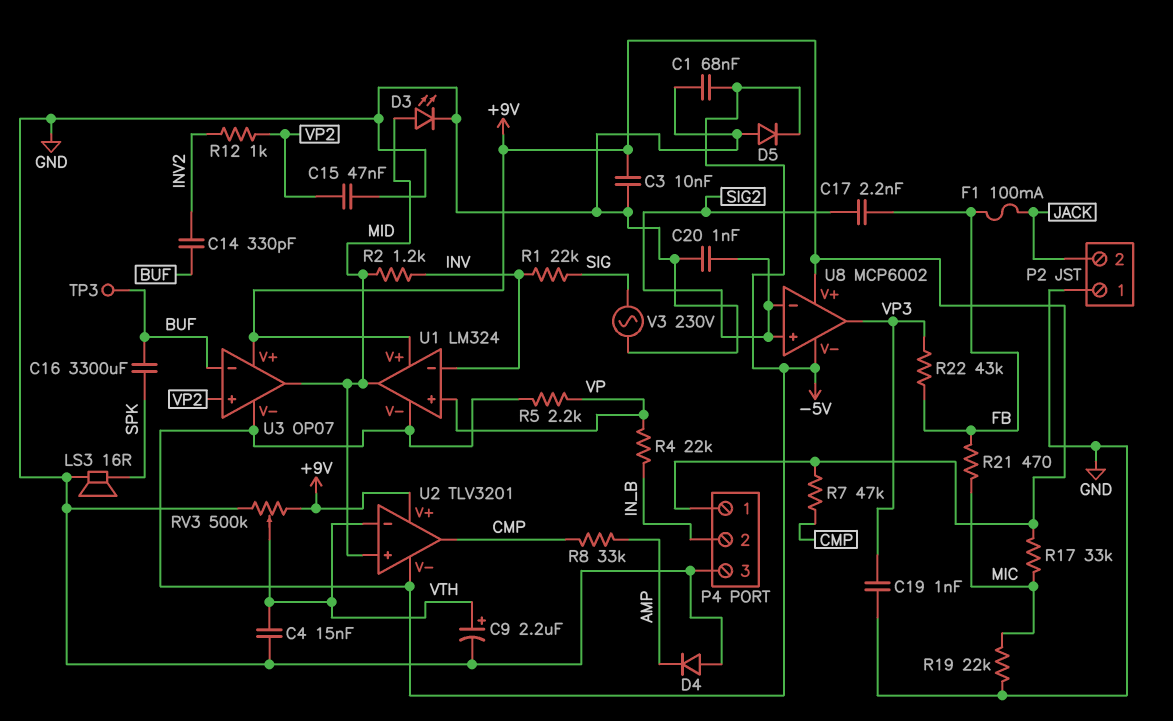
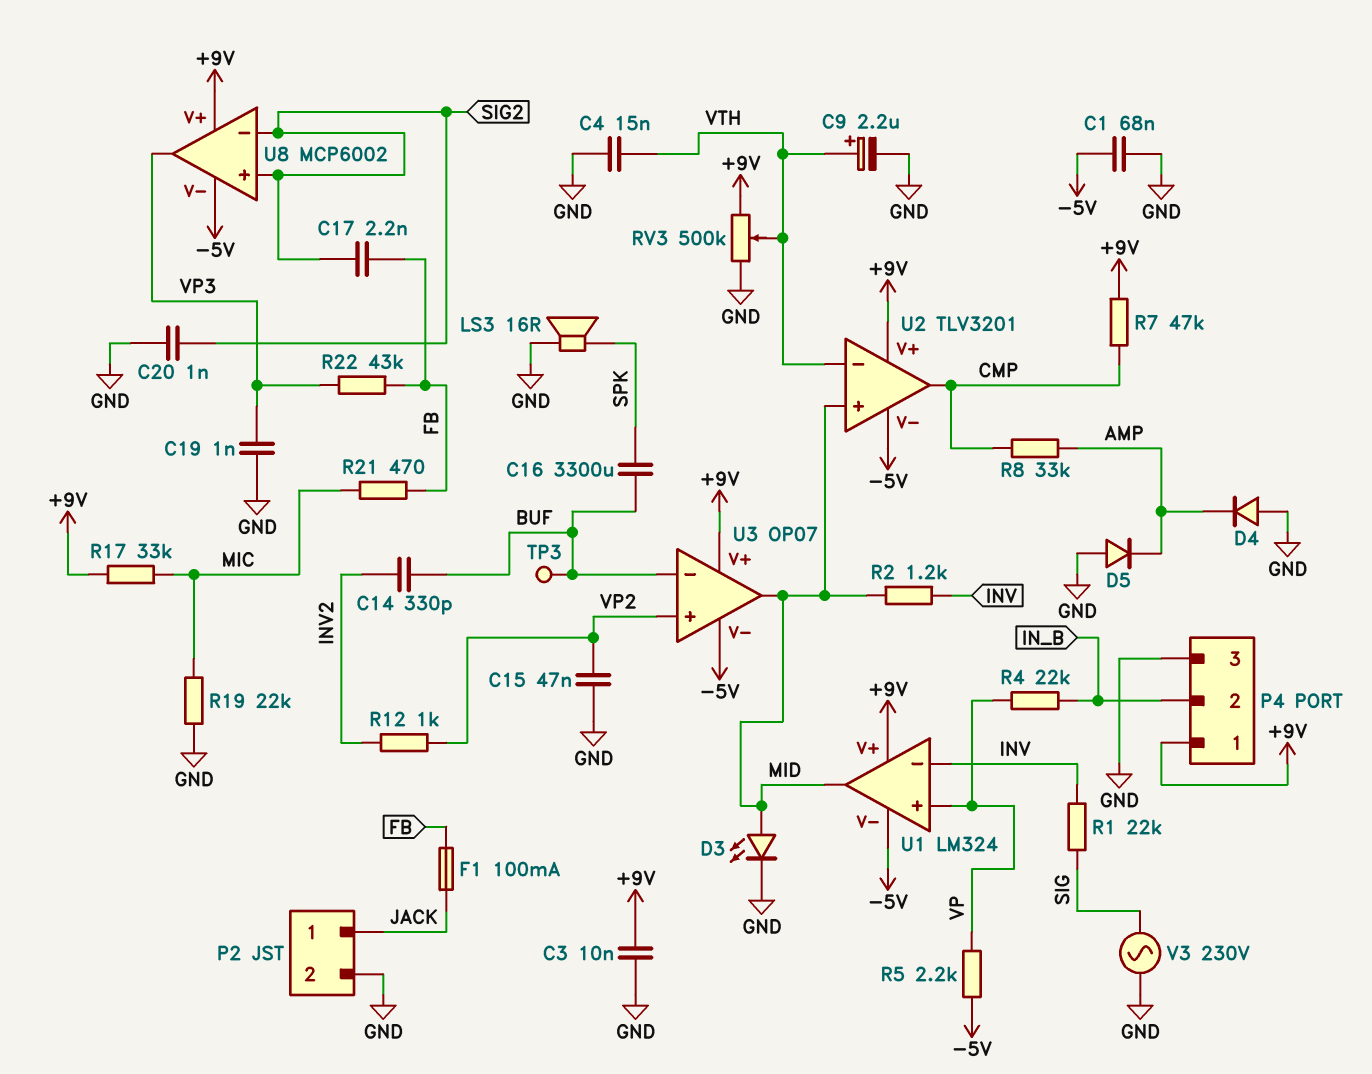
D5: diode (A GND, K -5V) -> diode (A GND, K AMP)
P2 pin 1: GND -> JACK
P2 pin 2: JACK -> GND

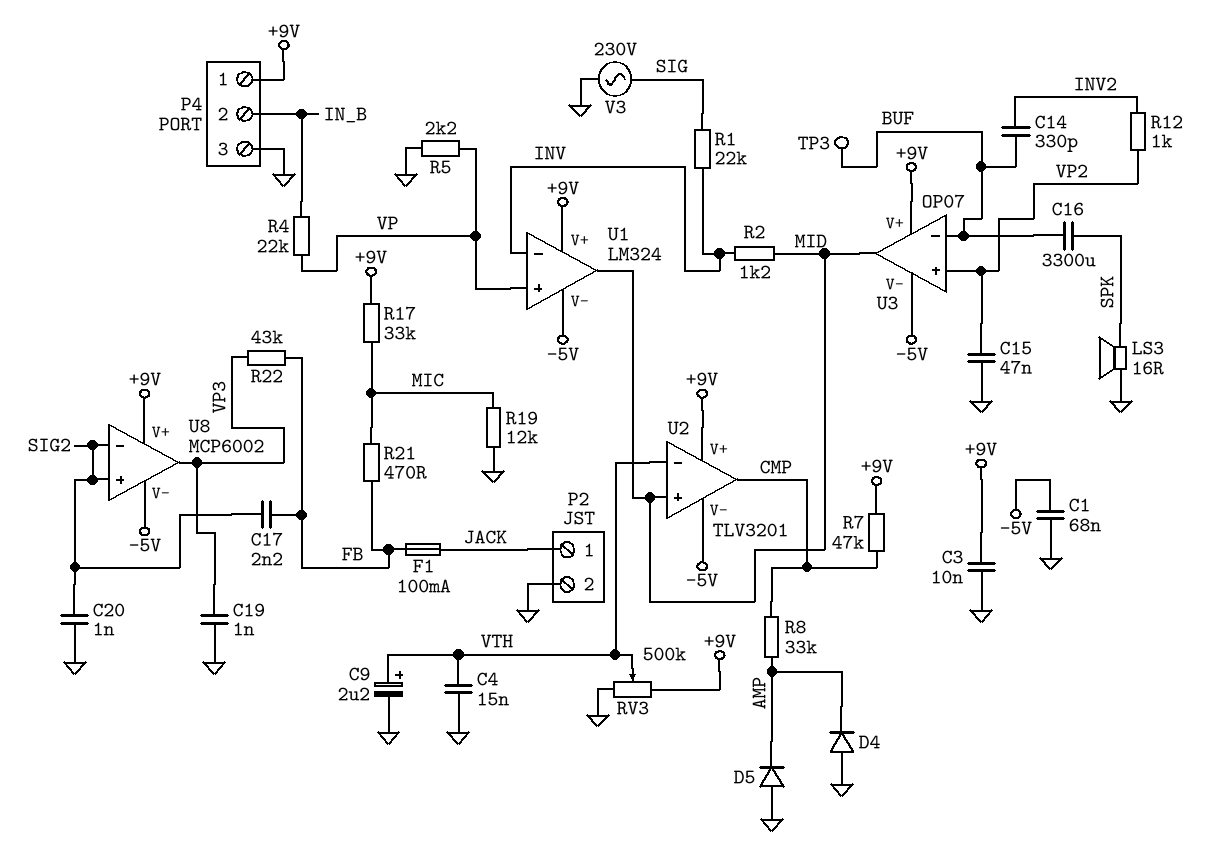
D3: LED (A MID, K GND) -> none
R5: 2.2k (-5V, VP) -> 2.2k (GND, VP)
R19: 22k (GND, MIC) -> 12k (GND, MIC)

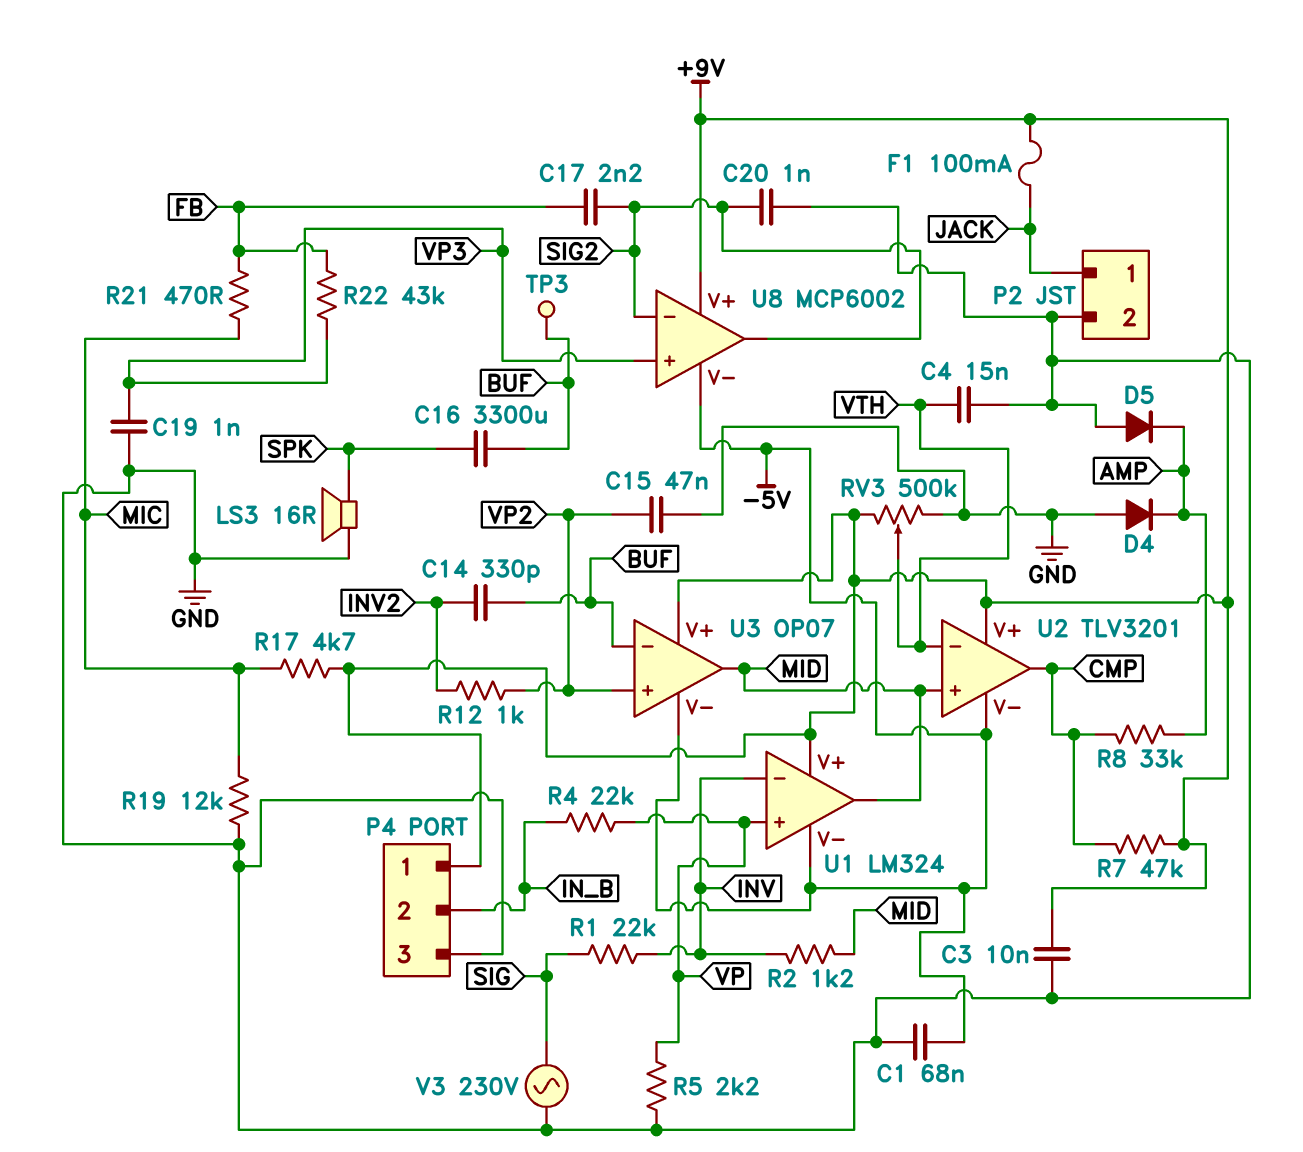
C9: 2.2uF (plus VTH, minus GND) -> none
F1: 100mA (FB, JACK) -> 100mA (+9V, JACK)
R17: 33k (+9V, MIC) -> 4.7k (+9V, MIC)
U8 pin in+: SIG2 -> VP3
U8 pin out: VP3 -> SIG2

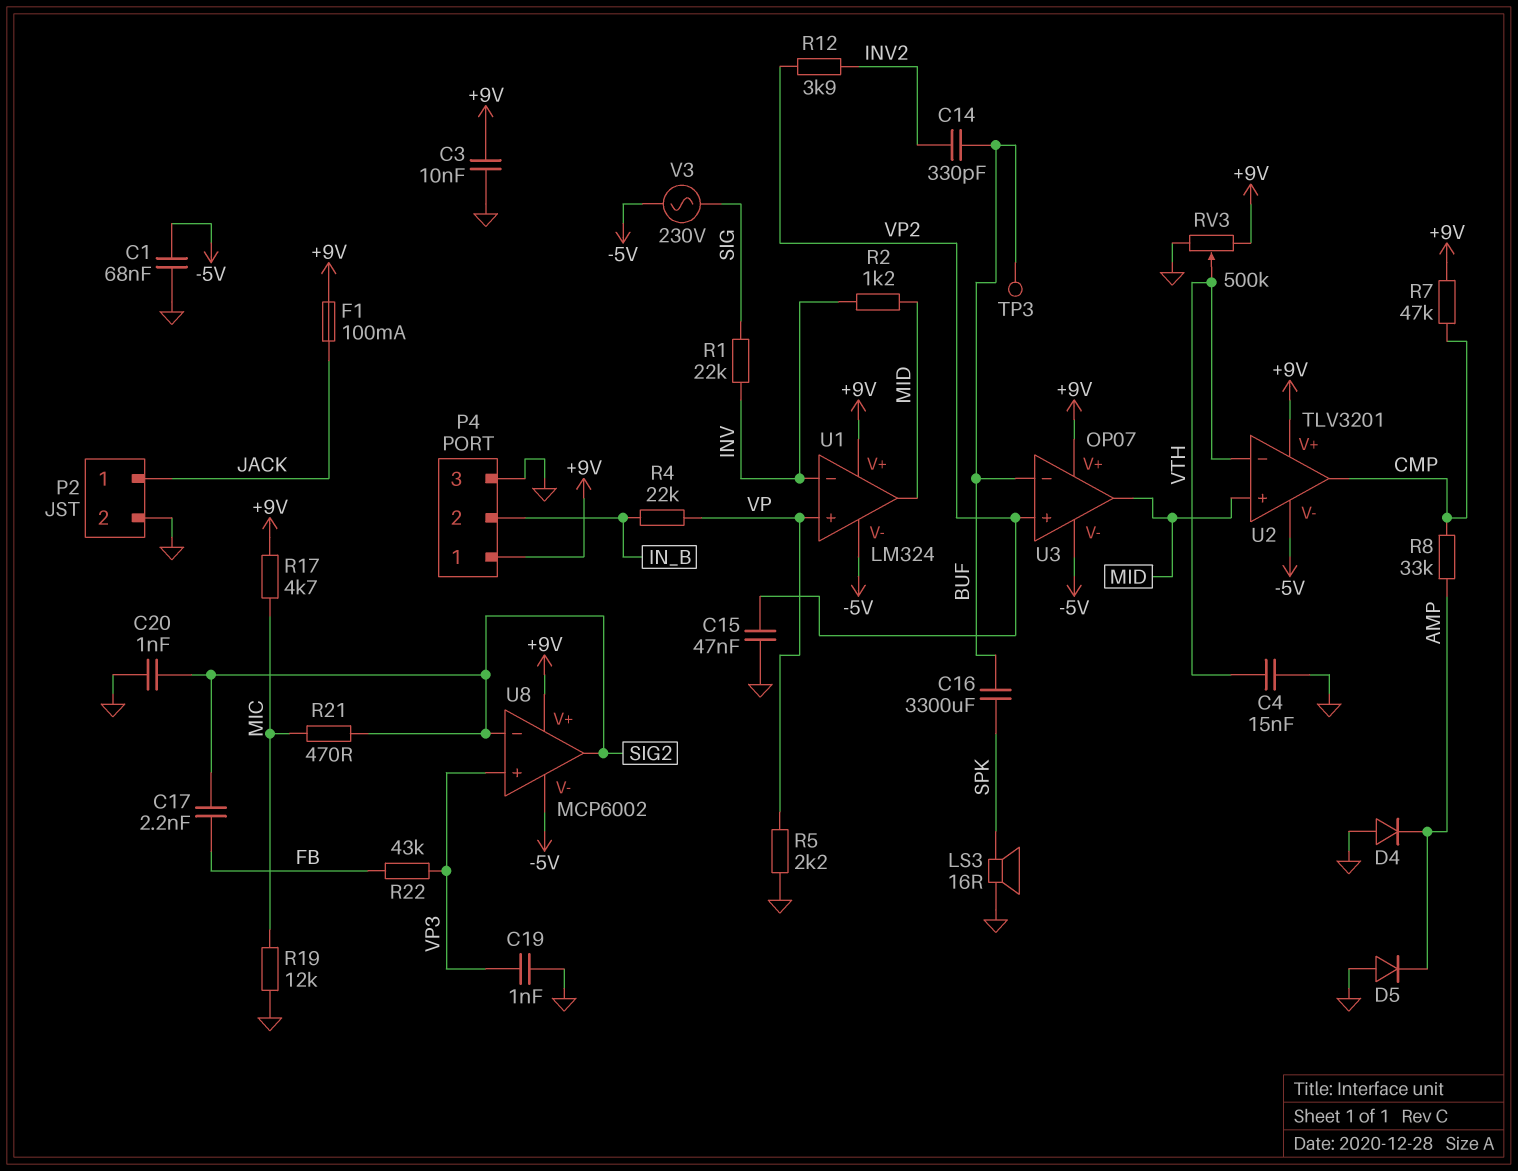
R12: 1k (INV2, VP2) -> 3.9k (INV2, VP2)
R21: 470 (FB, MIC) -> 470 (MIC, SIG2)
V3: AC 230V (GND, SIG) -> AC 230V (-5V, SIG)

